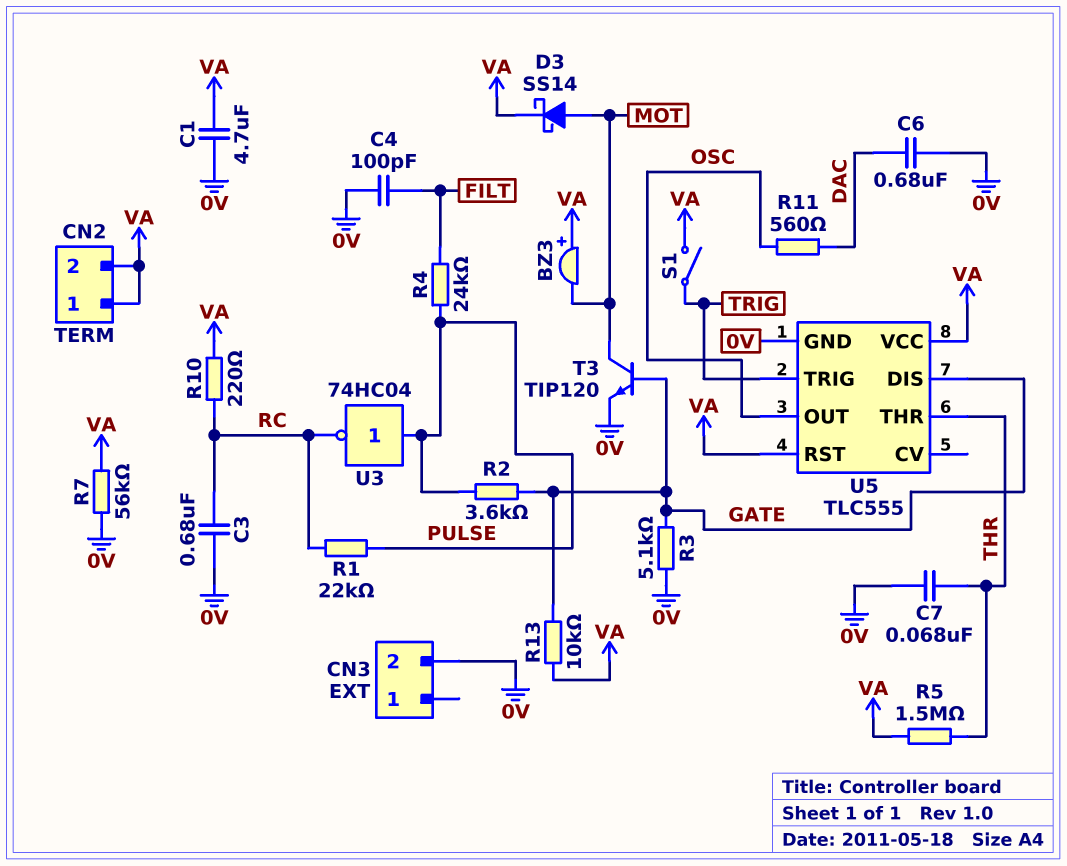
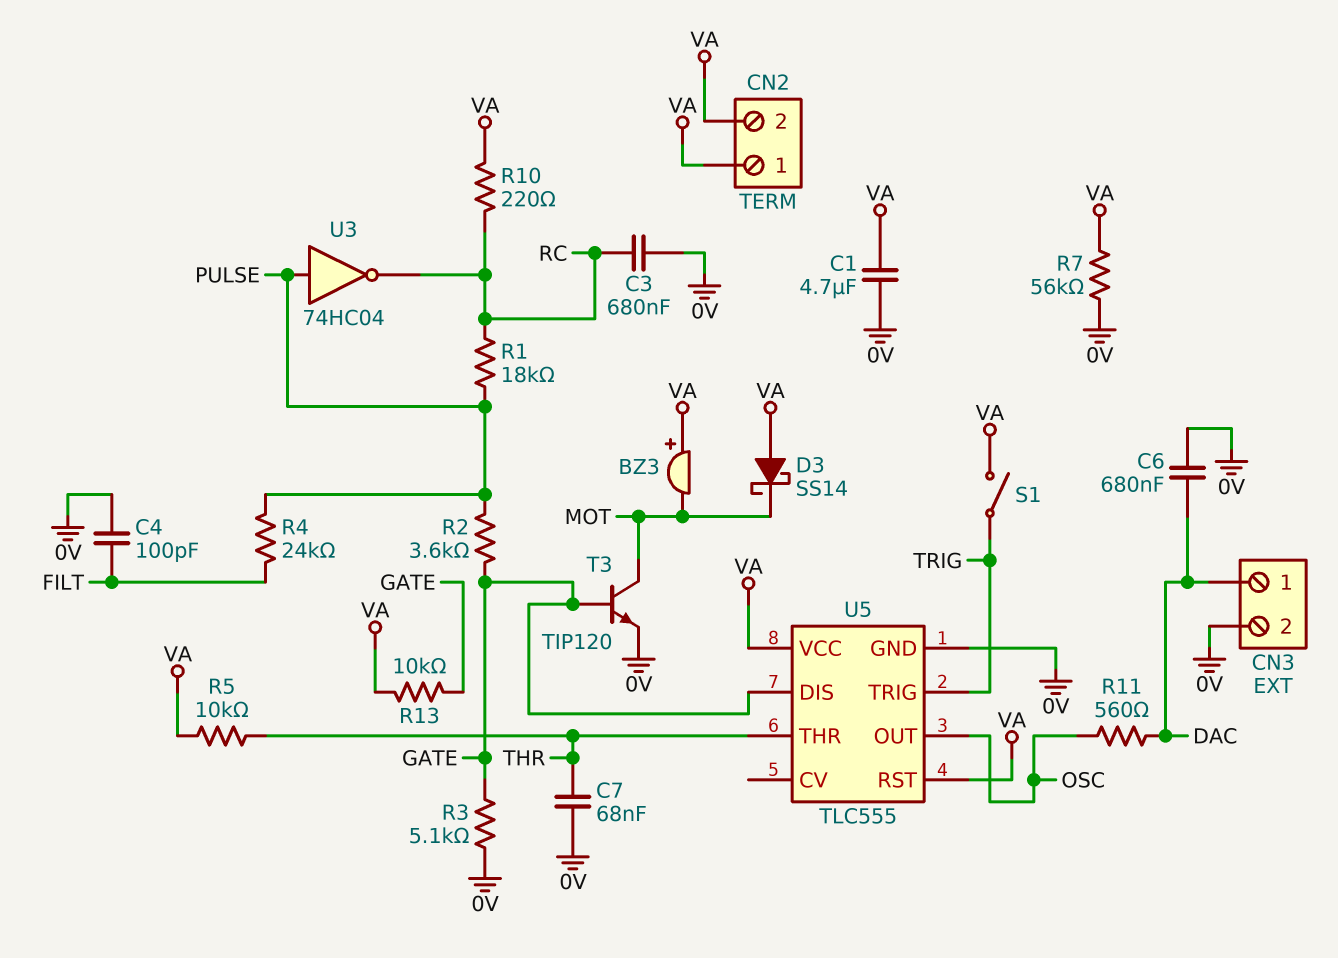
CN3 pin 1: none -> DAC
D3: schottky SS14 (A MOT, K VA) -> schottky SS14 (A VA, K MOT)
R1: 22k (PULSE, RC) -> 18k (PULSE, RC)
R5: 1.5M (THR, VA) -> 10k (THR, VA)

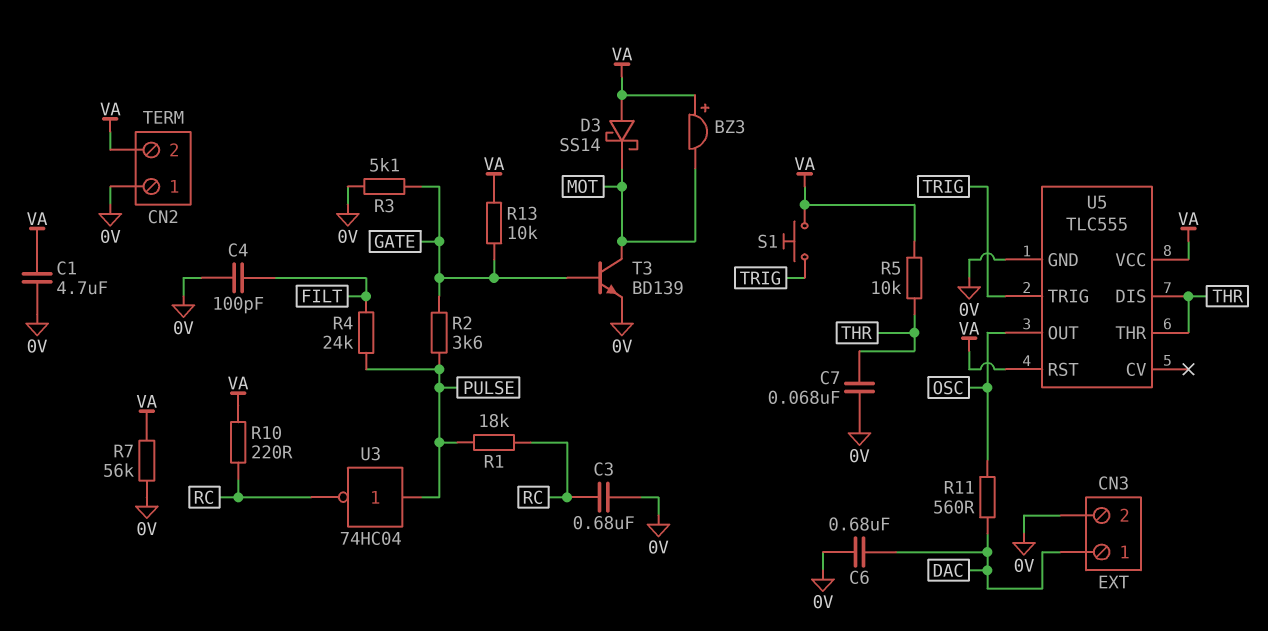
CN2 pin 1: VA -> 0V
S1: switch (TRIG, VA) -> button (TRIG, VA)
T3: NPN TIP120 (B GATE, C MOT, E 0V) -> NPN BD139 (B GATE, C MOT, E 0V)
U5 pin DIS: GATE -> THR

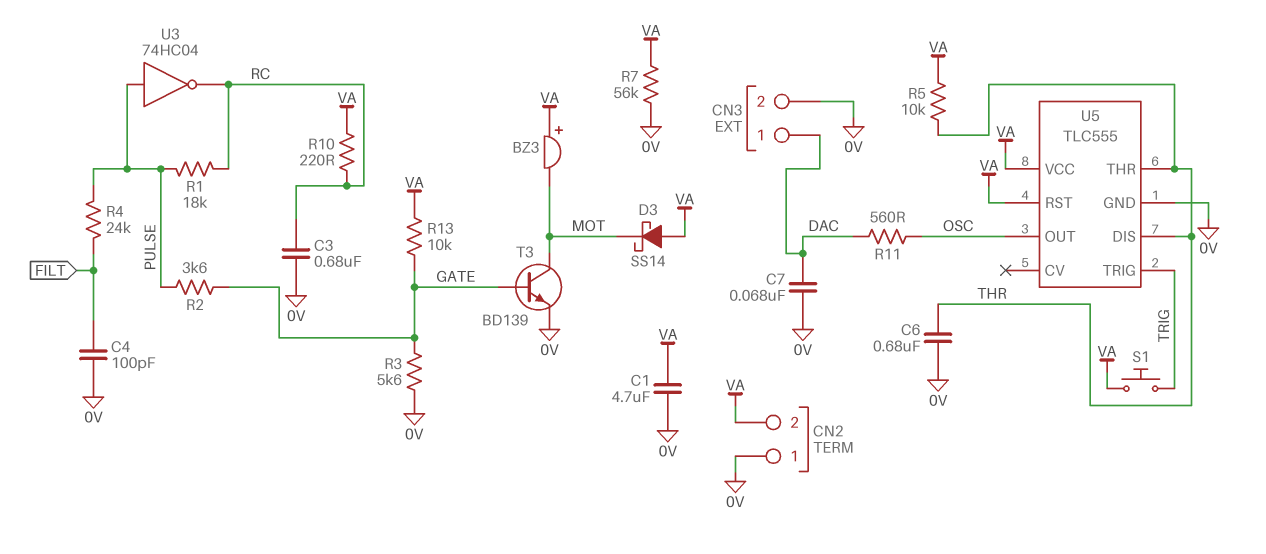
C6: 680nF (0V, DAC) -> 680nF (0V, THR)
C7: 68nF (0V, THR) -> 68nF (0V, DAC)
R3: 5.1k (0V, GATE) -> 5.6k (0V, GATE)

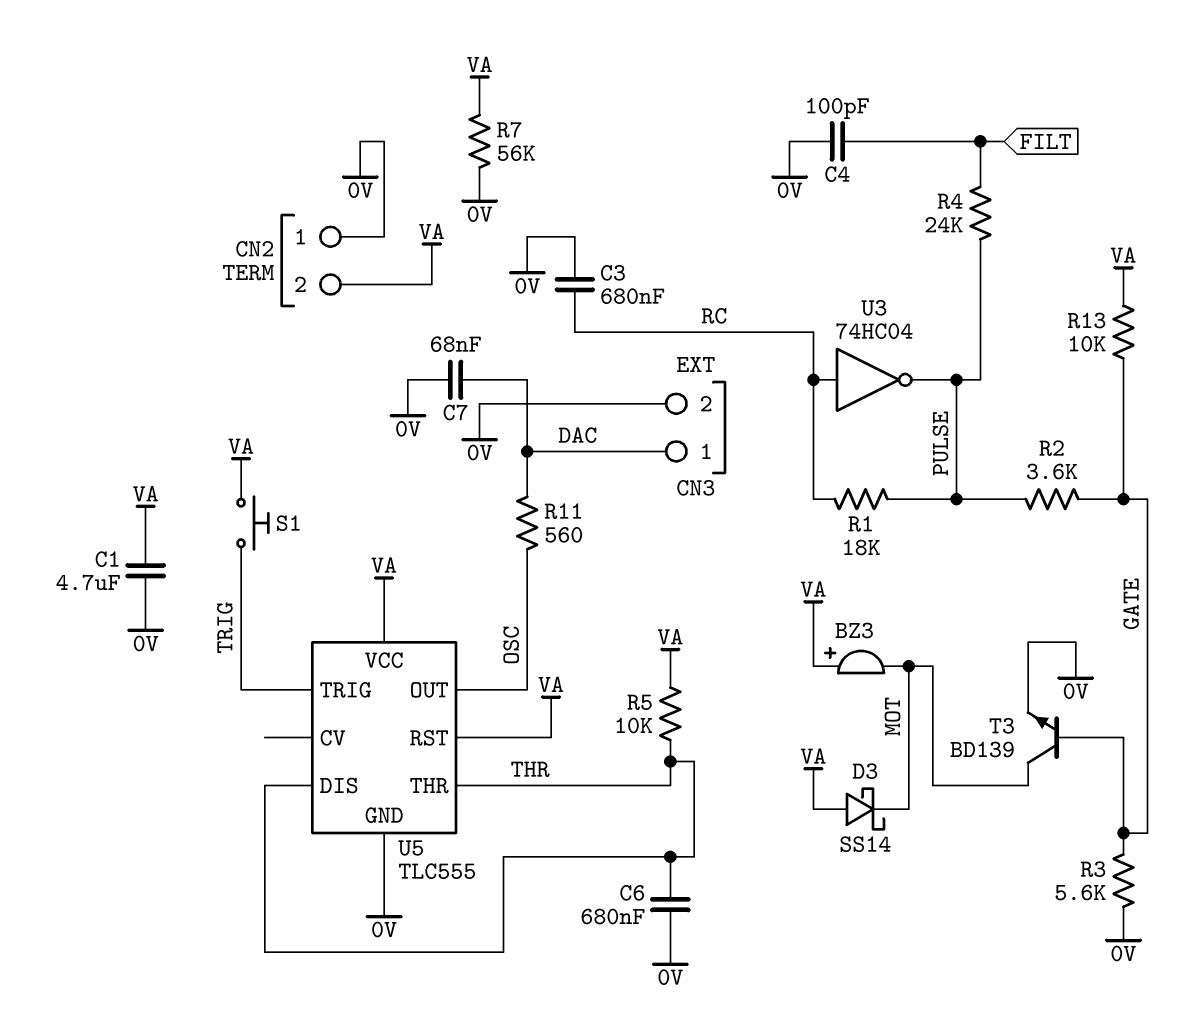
R10: 220 (RC, VA) -> none
U3: NOT 74HC04 (in PULSE, out RC) -> NOT 74HC04 (in RC, out PULSE)

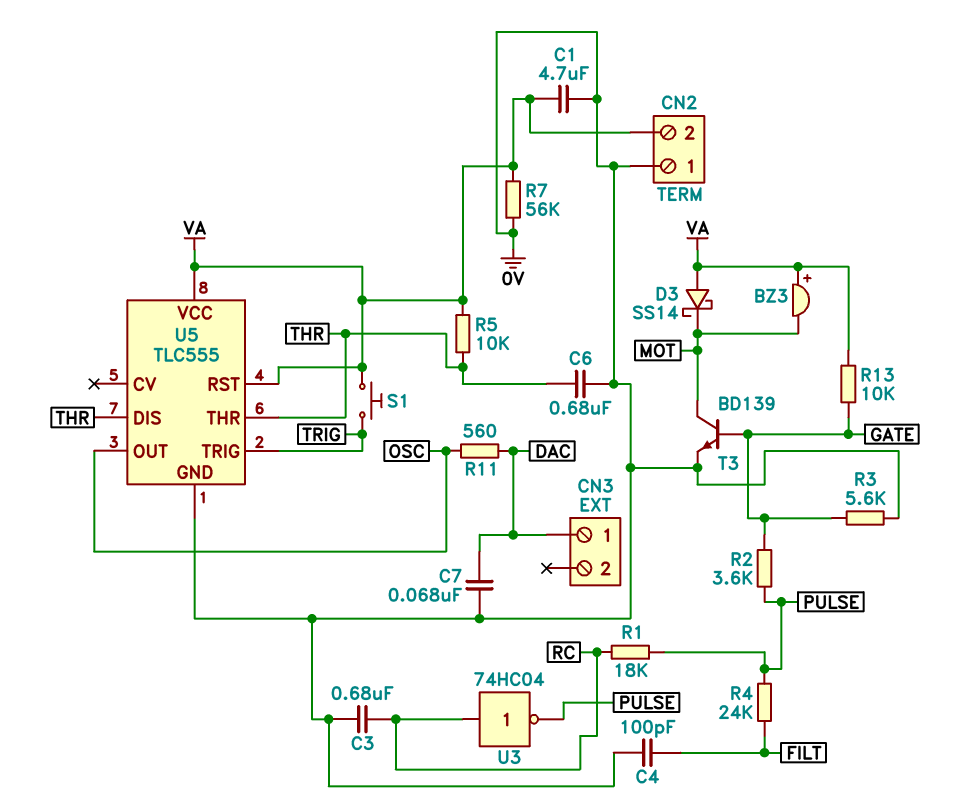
CN3 pin 2: 0V -> none

